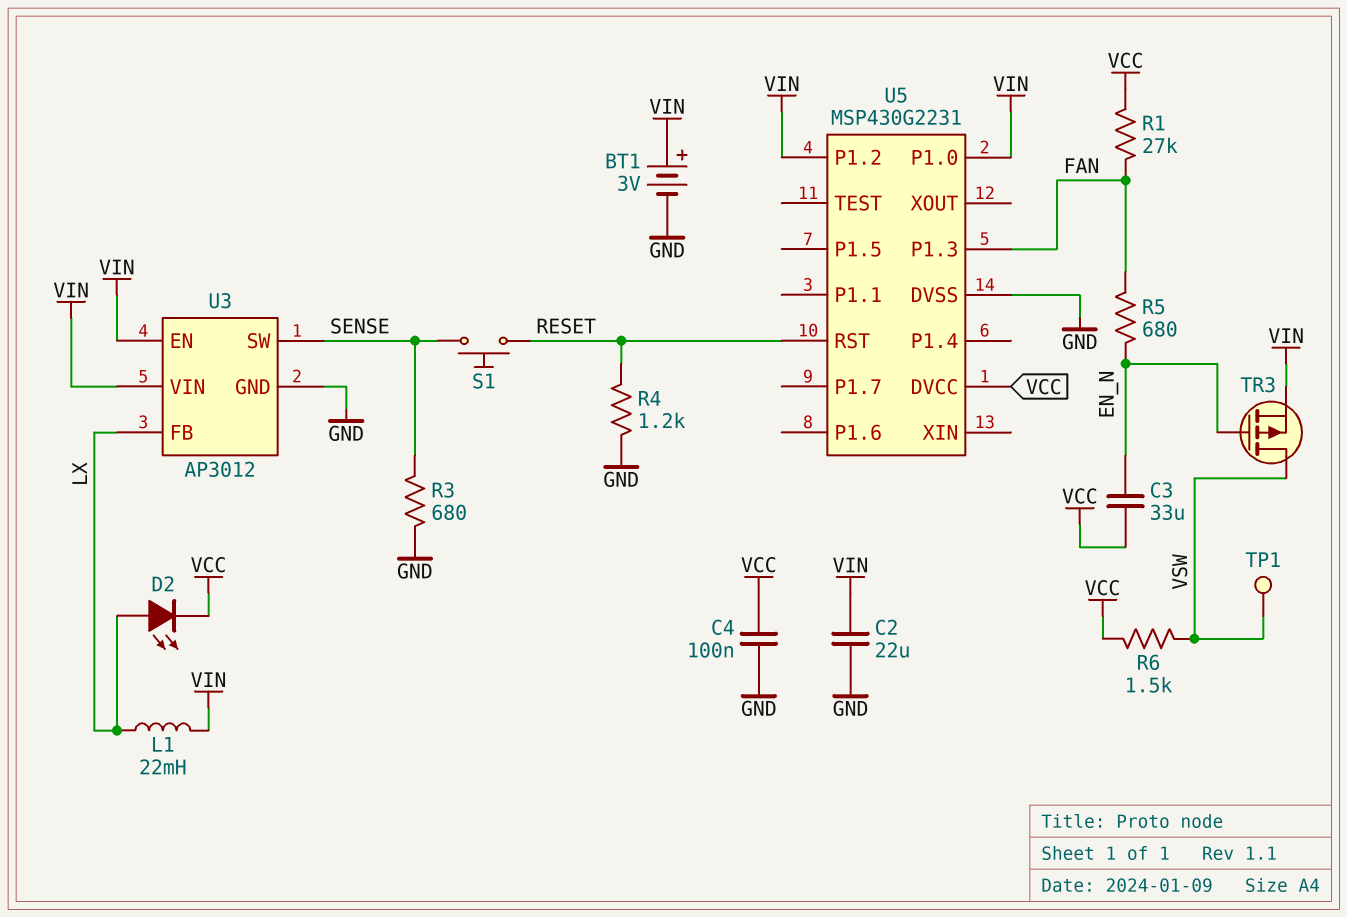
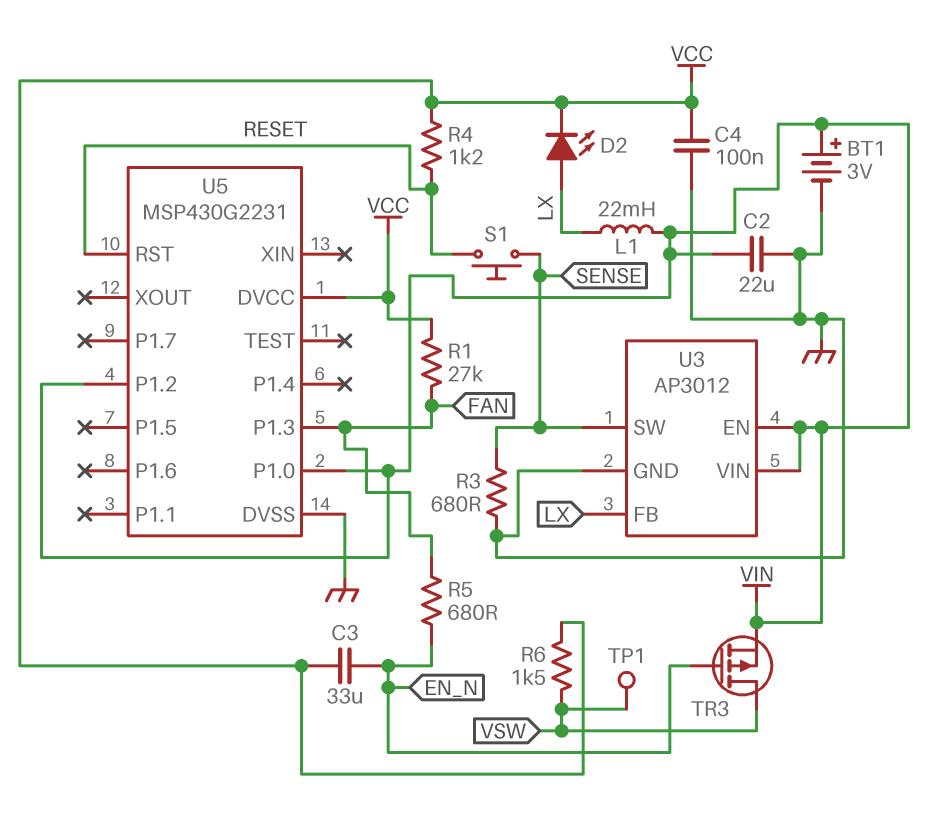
R4: 1.2k (GND, RESET) -> 1.2k (RESET, VCC)

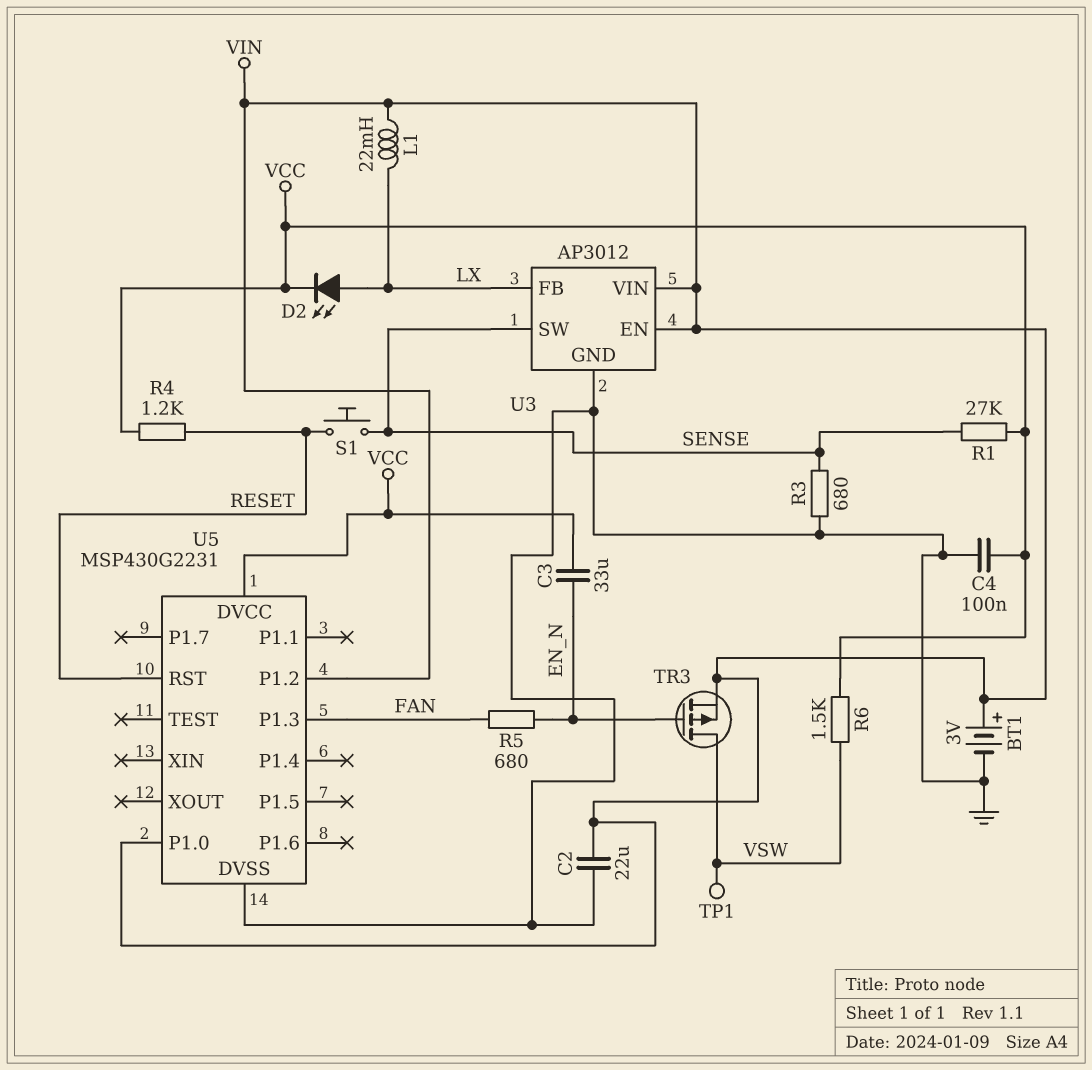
R1: 27k (FAN, VCC) -> 27k (SENSE, VCC)

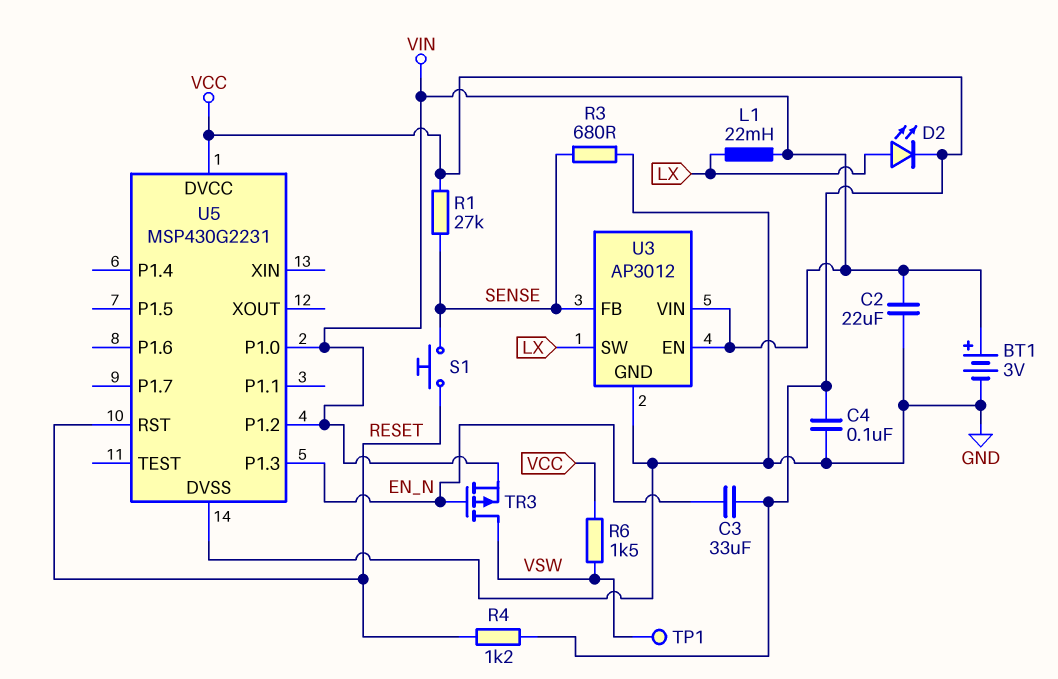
R5: 680 (EN_N, FAN) -> none
U3 pin FB: LX -> SENSE
U3 pin SW: SENSE -> LX
U5 pin P1.3: FAN -> EN_N

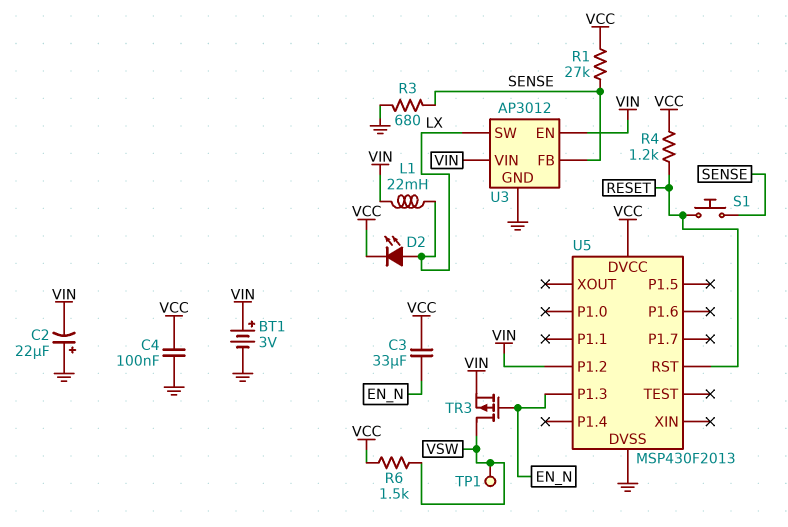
C2: 22uF (GND, VIN) -> 22uF (plus GND, minus VIN)
U5: MSP430G2231 -> MSP430F2013
U5 pin P1.0: VIN -> none

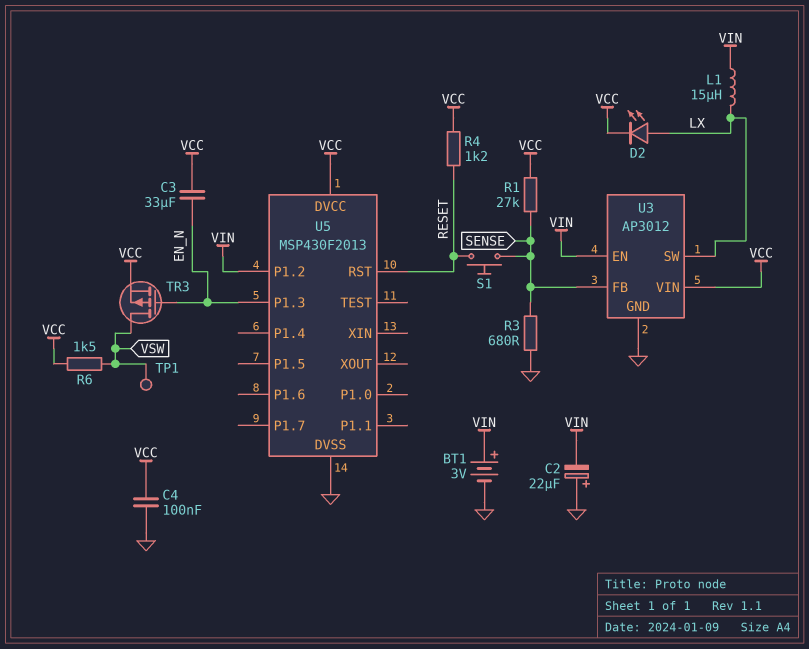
L1: 22mH (LX, VIN) -> 15uH (LX, VIN)
TR3: PMOS (G EN_N, D VSW, S VIN) -> PMOS (G EN_N, D VSW, S VCC)
U3 pin VIN: VIN -> VCC

